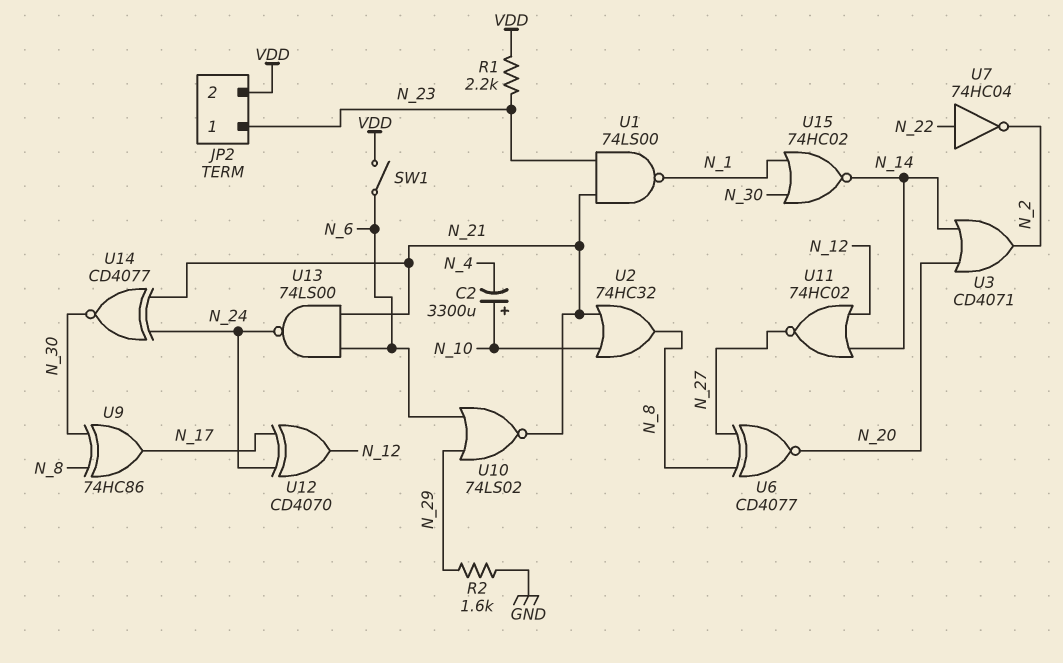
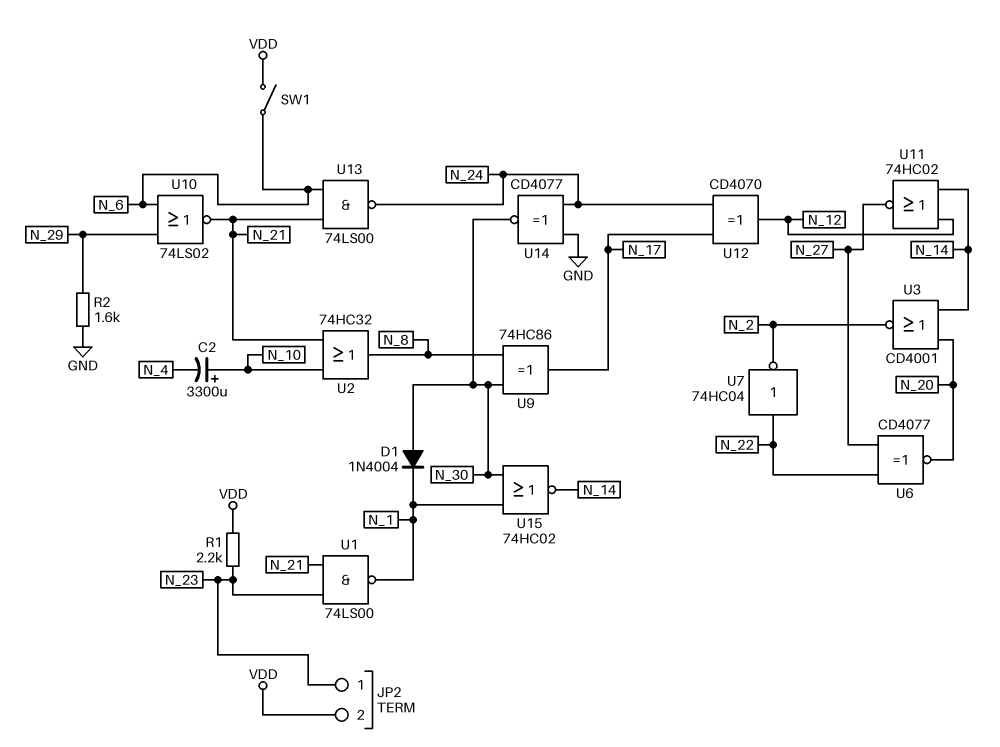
D1: none -> diode 1N4004 (A N_30, K N_1)
U3: OR CD4071 (in N_14, in N_20, out N_2) -> NOR CD4001 (in N_14, in N_20, out N_2)
U6: XNOR CD4077 (in N_8, in N_27, out N_20) -> XNOR CD4077 (in N_22, in N_27, out N_20)
U14: XNOR CD4077 (in N_21, in N_24, out N_30) -> XNOR CD4077 (in GND, in N_24, out N_30)

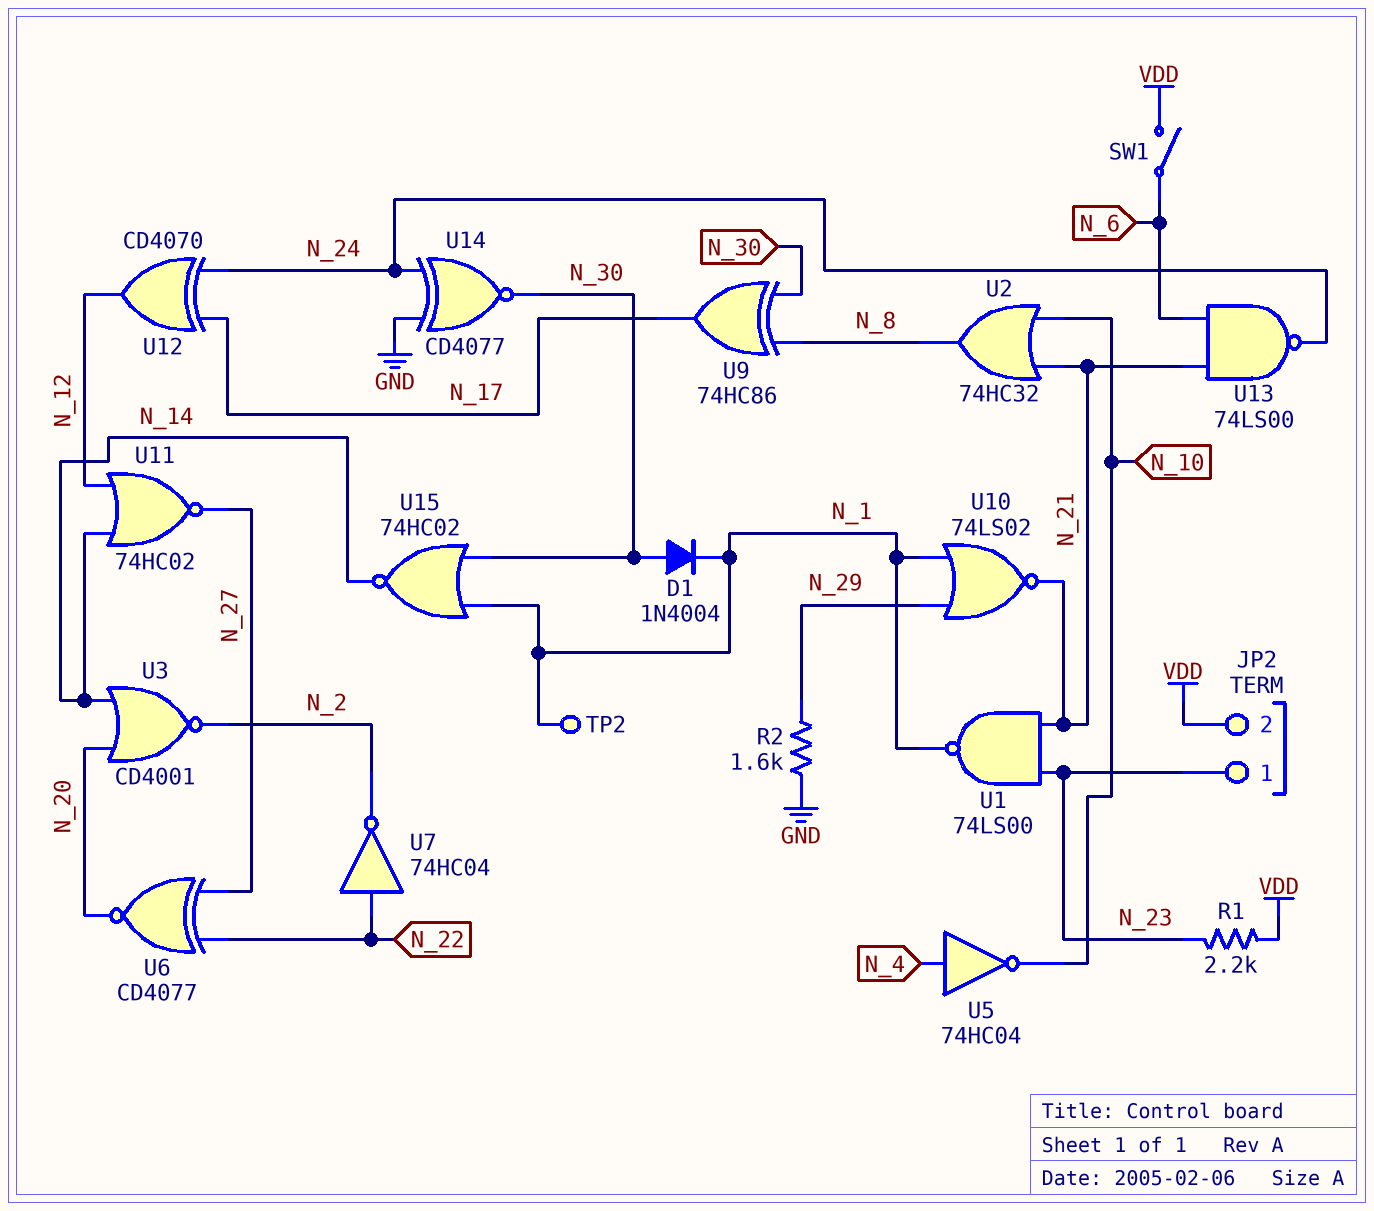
C2: 3300uF (plus N_10, minus N_4) -> none
TP2: none -> test point (N_1)
U5: none -> NOT 74HC04 (in N_4, out N_10)
U10: NOR 74LS02 (in N_6, in N_29, out N_21) -> NOR 74LS02 (in N_1, in N_29, out N_21)

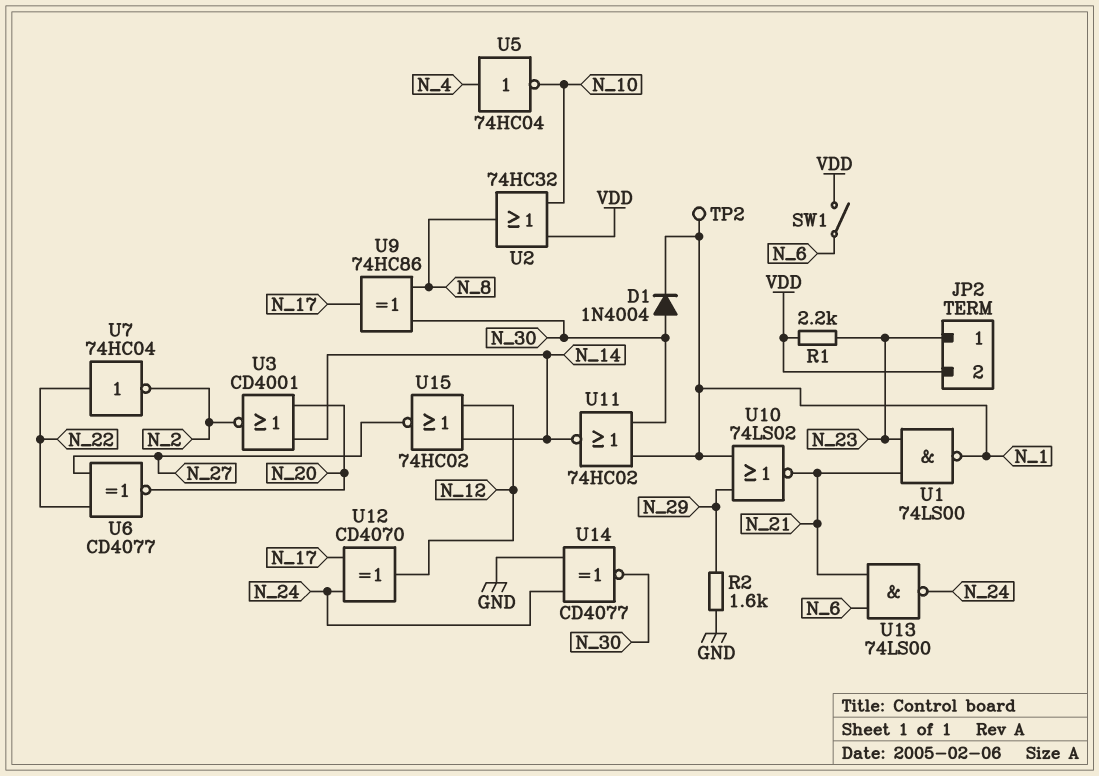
U2: OR 74HC32 (in N_10, in N_21, out N_8) -> OR 74HC32 (in N_10, in VDD, out N_8)
U11: NOR 74HC02 (in N_12, in N_14, out N_27) -> NOR 74HC02 (in N_1, in N_30, out N_14)
U15: NOR 74HC02 (in N_1, in N_30, out N_14) -> NOR 74HC02 (in N_12, in N_14, out N_27)

